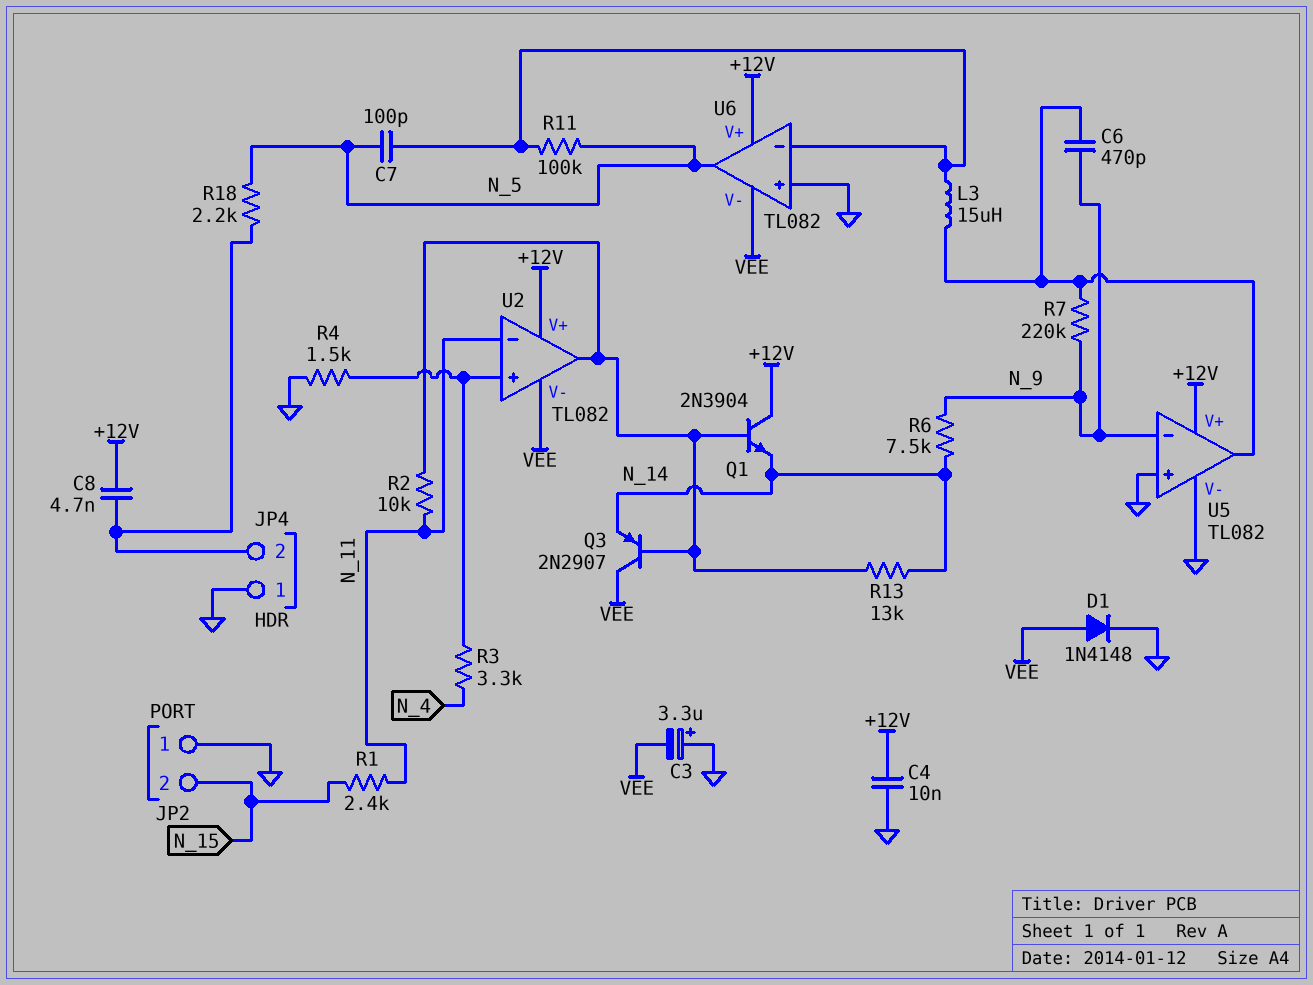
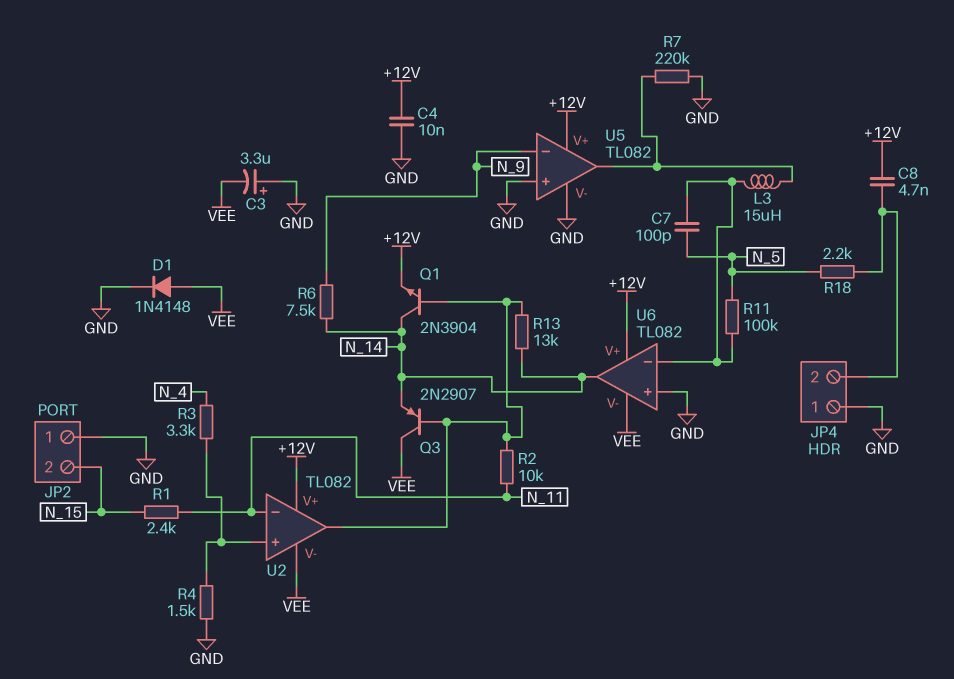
C6: 470pF (N_9, U5/out) -> none
Q1: NPN 2N3904 (B U2/out, C +12V, E N_14) -> NPN 2N3904 (B U2/out, C N_14, E +12V)
R7: 220k (N_9, U5/out) -> 220k (GND, U5/out)
U6 pin out: N_5 -> N_14

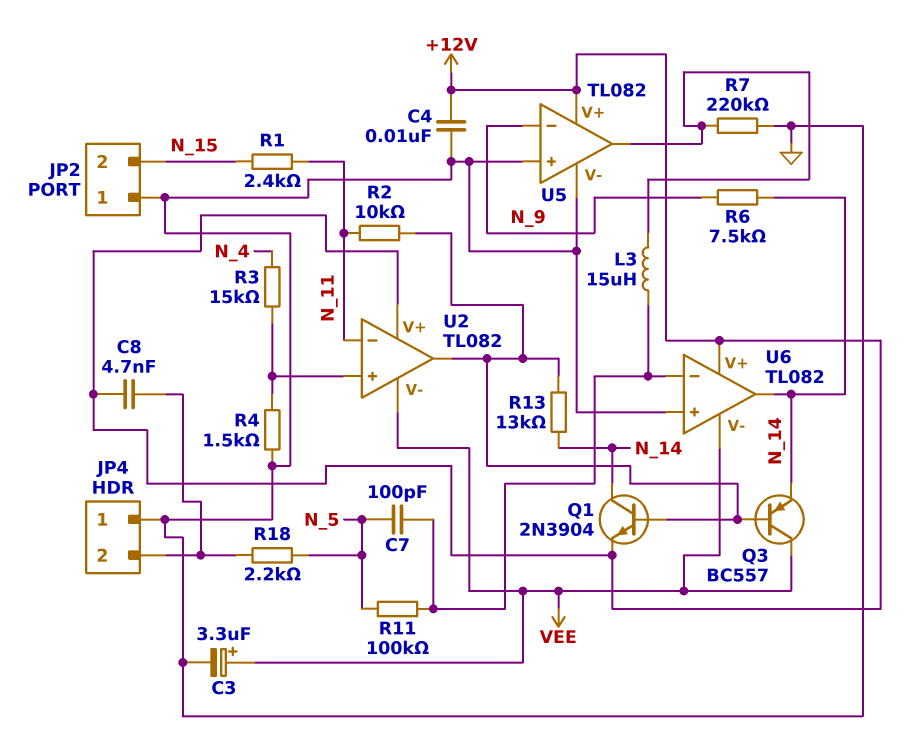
C3: 3.3uF (plus GND, minus VEE) -> 3.3uF (plus VEE, minus GND)
D1: diode 1N4148 (A VEE, K GND) -> none
Q3: PNP 2N2907 (B U2/out, C VEE, E N_14) -> PNP BC557 (B U2/out, C VEE, E N_14)
R3: 3.3k (N_4, U2/in+) -> 15k (N_4, U2/in+)

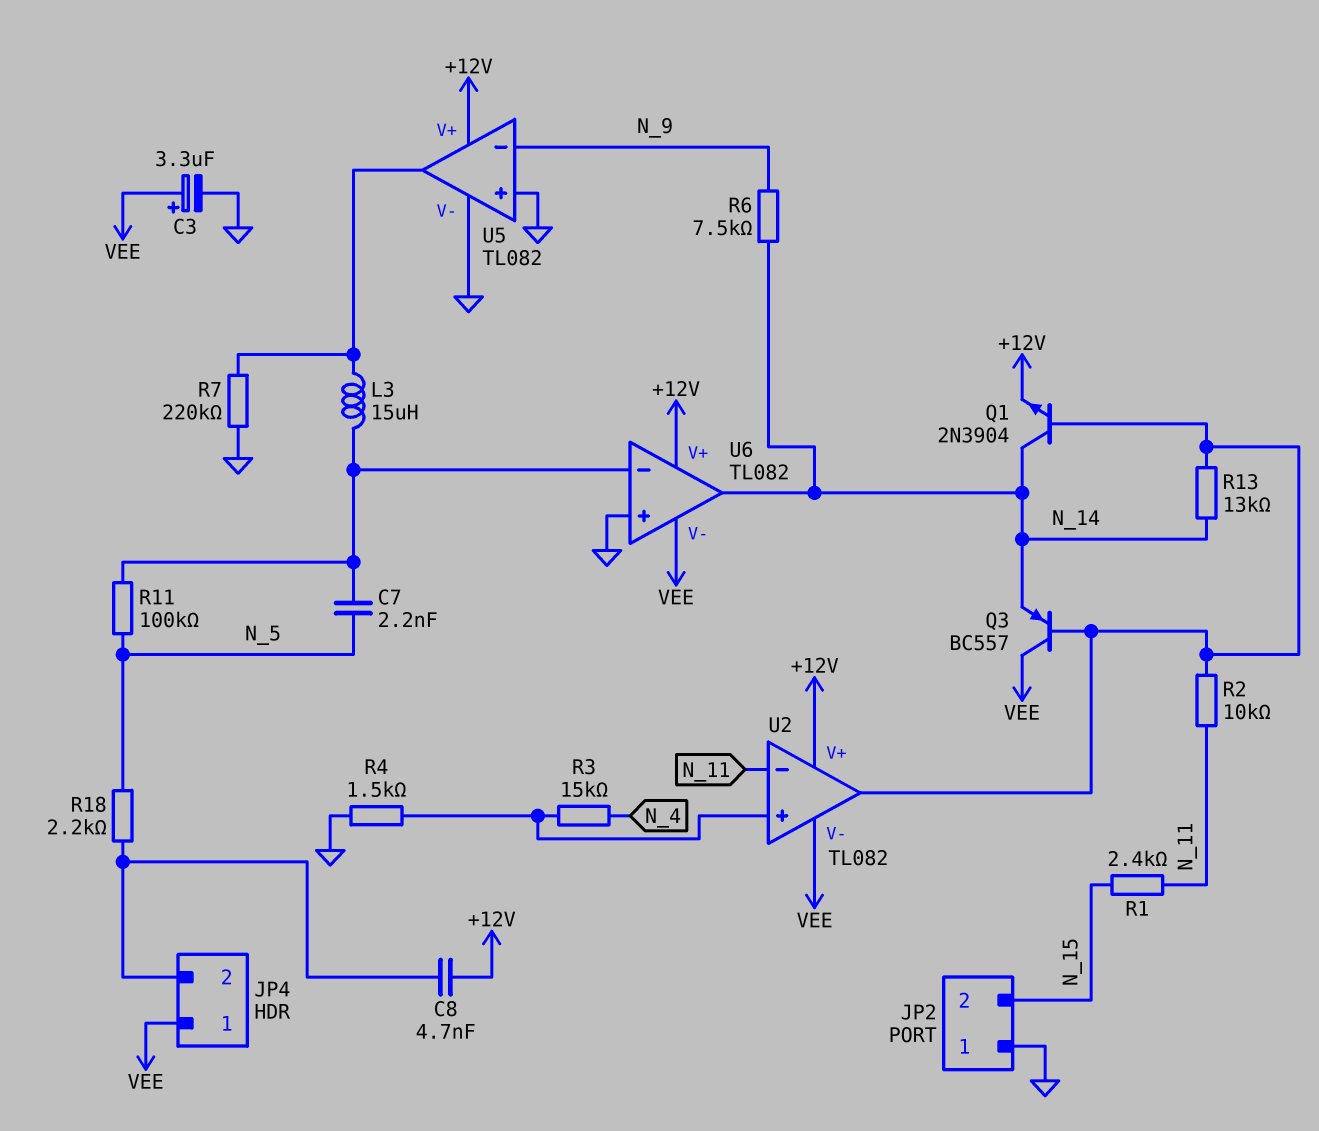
C4: 10nF (+12V, GND) -> none
C7: 100pF (N_5, U6/in-) -> 2.2nF (N_5, U6/in-)
JP4 pin 1: GND -> VEE

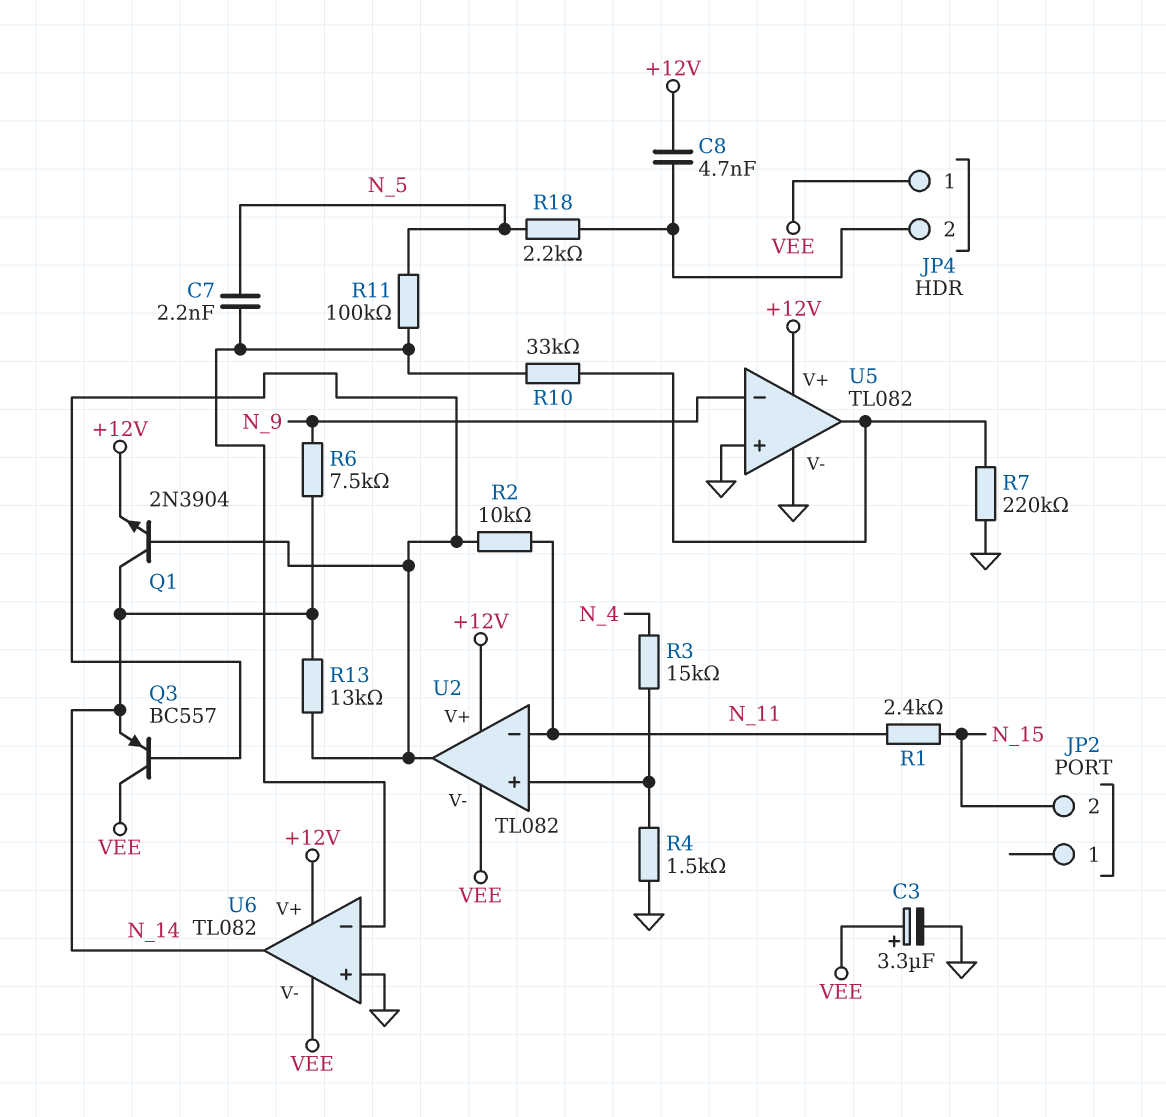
JP2 pin 1: GND -> none
L3: 15uH (U5/out, U6/in-) -> none
R10: none -> 33k (U5/out, U6/in-)

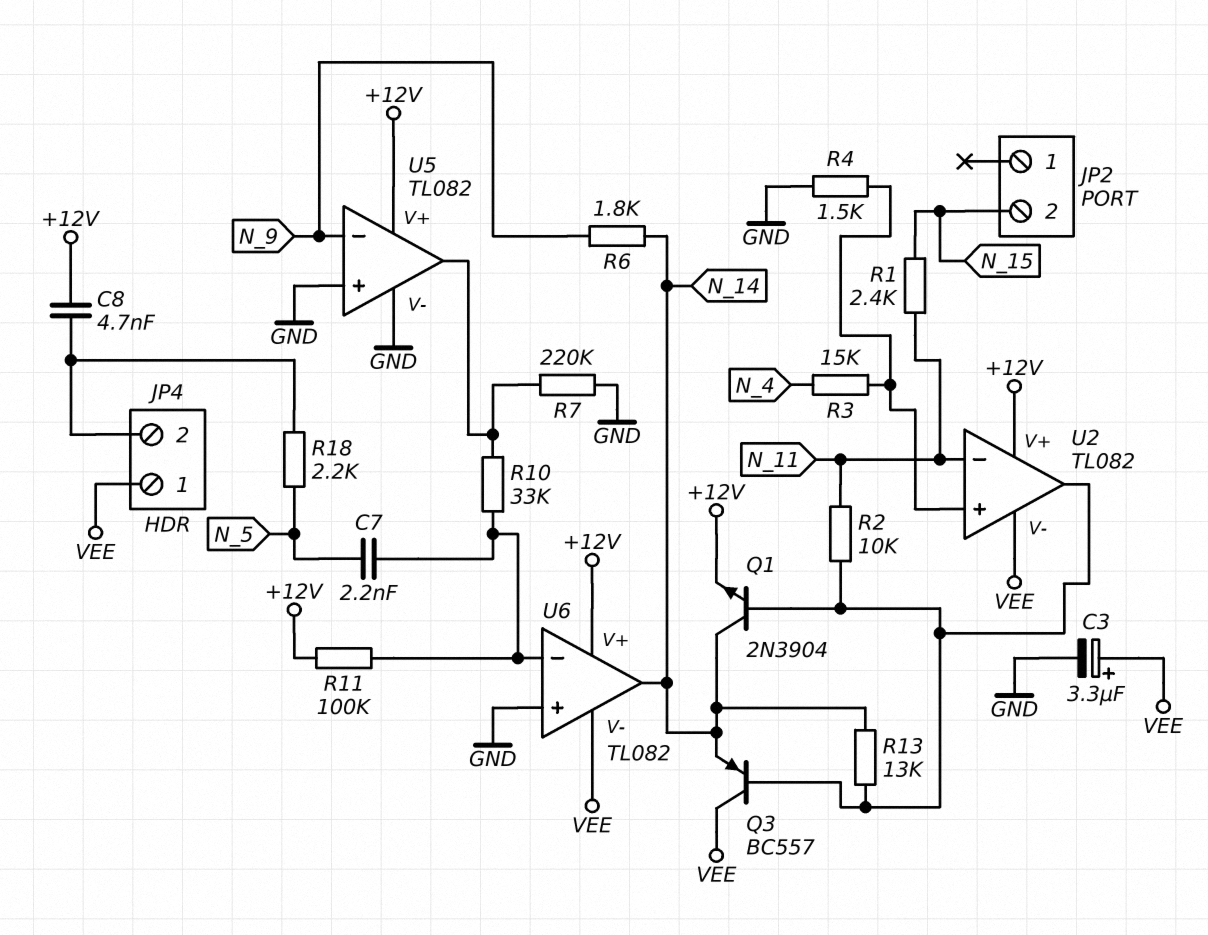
R6: 7.5k (N_9, N_14) -> 1.8k (N_9, N_14)
R11: 100k (N_5, U6/in-) -> 100k (+12V, U6/in-)

